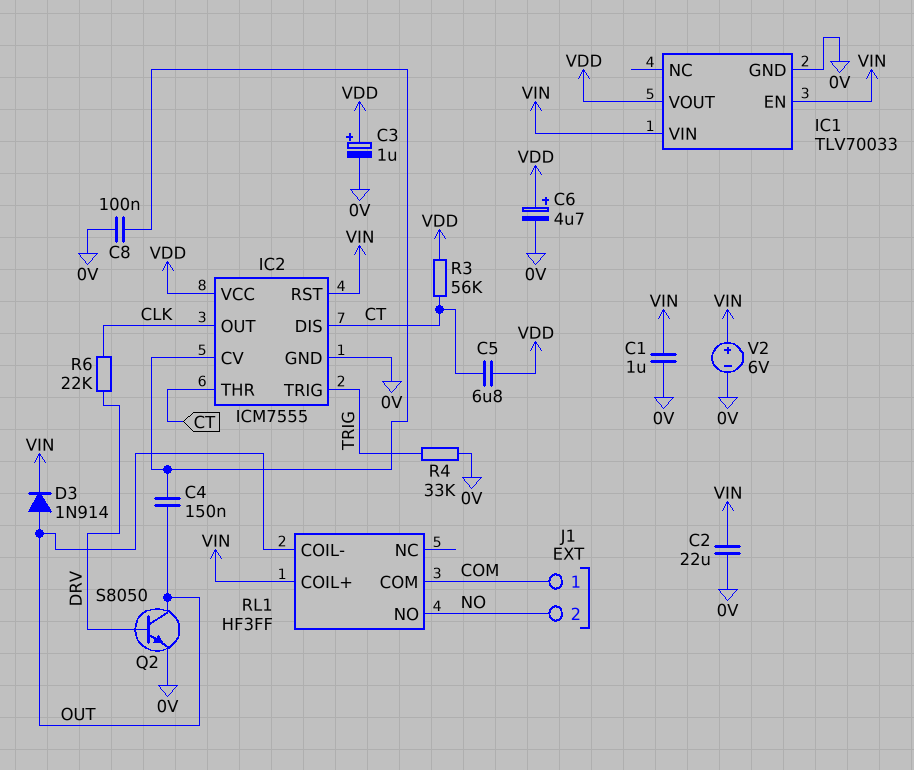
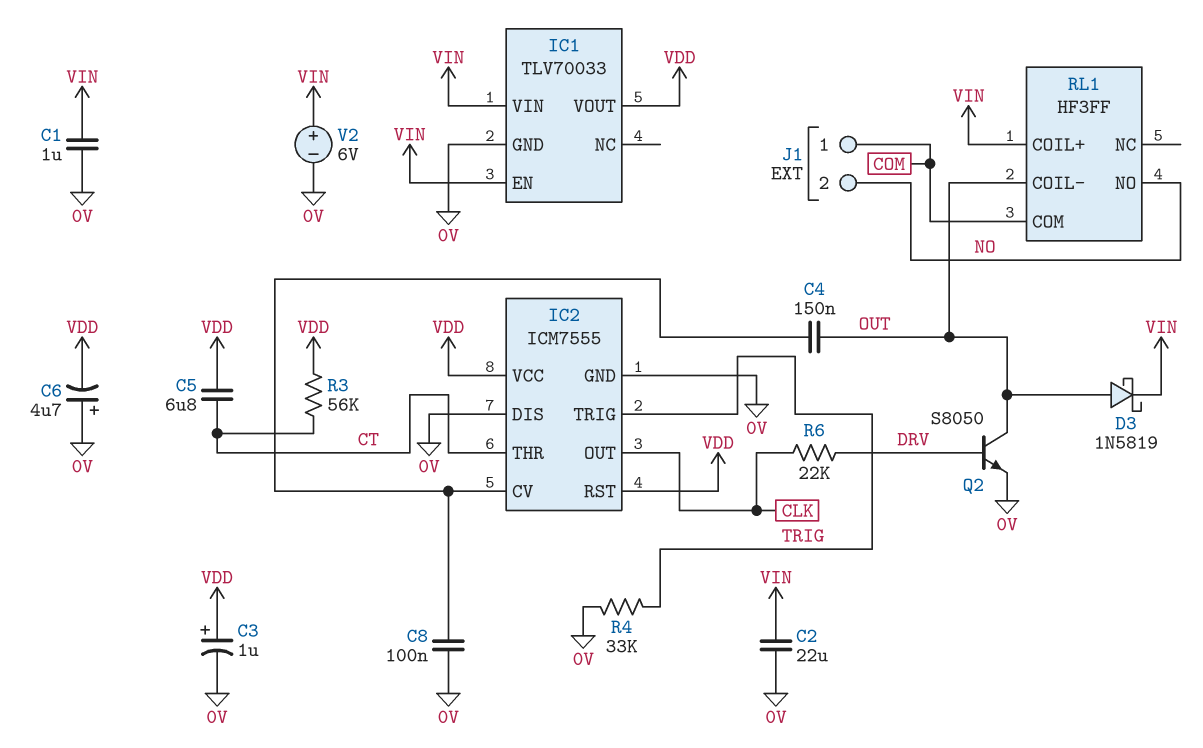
C6: 4.7uF (plus VDD, minus 0V) -> 4.7uF (plus 0V, minus VDD)
D3: diode 1N914 (A OUT, K VIN) -> schottky 1N5819 (A OUT, K VIN)
IC2 pin DIS: CT -> 0V
IC2 pin RST: VIN -> VDD

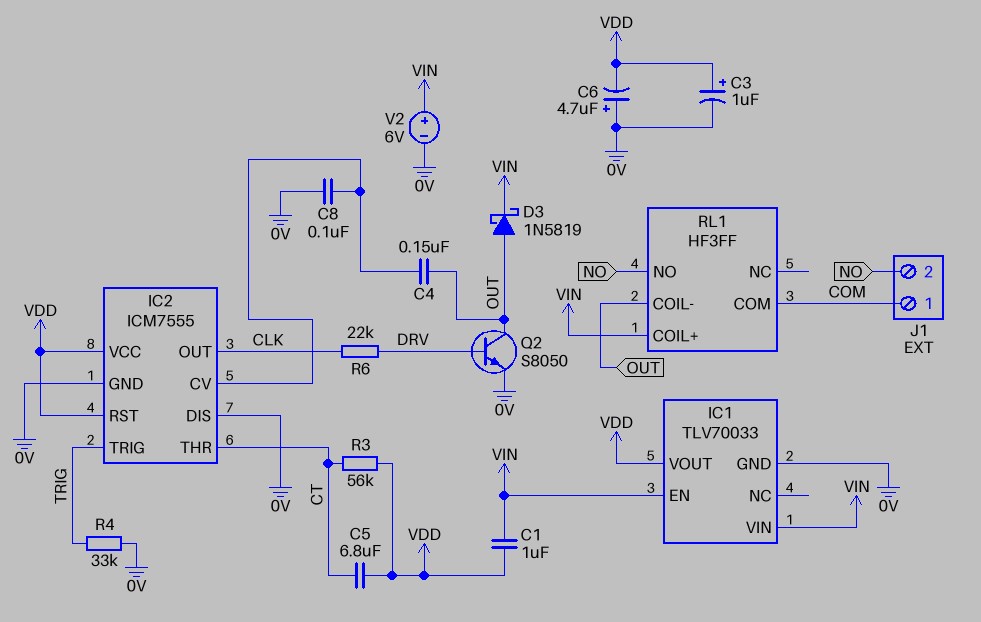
C1: 1uF (0V, VIN) -> 1uF (VDD, VIN)
C2: 22uF (0V, VIN) -> none

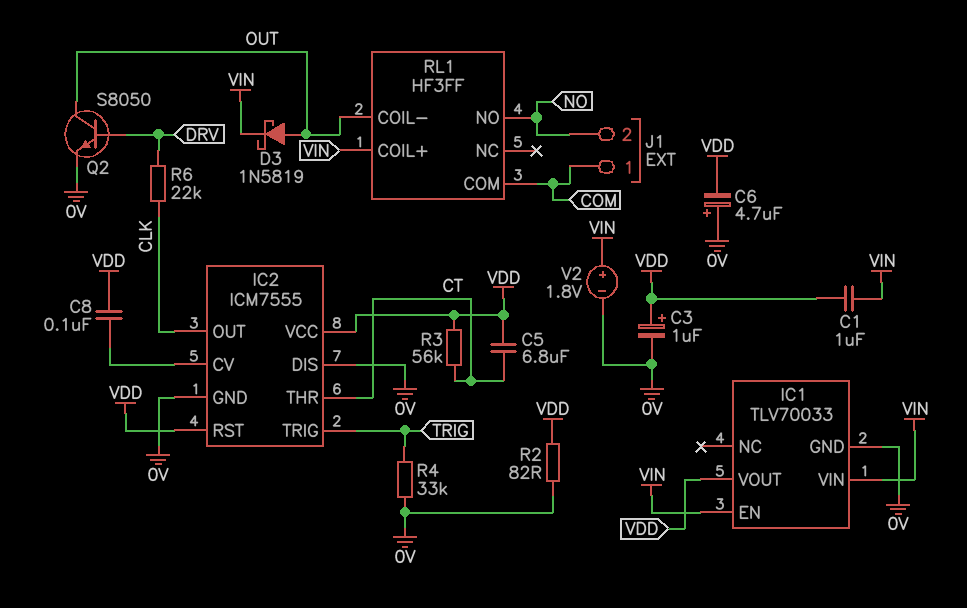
C4: 150nF (IC2/CV, OUT) -> none
C8: 100nF (0V, IC2/CV) -> 100nF (IC2/CV, VDD)
R2: none -> 82 (0V, VDD)
V2: 6V (plus VIN, minus 0V) -> 1.8V (plus VIN, minus 0V)

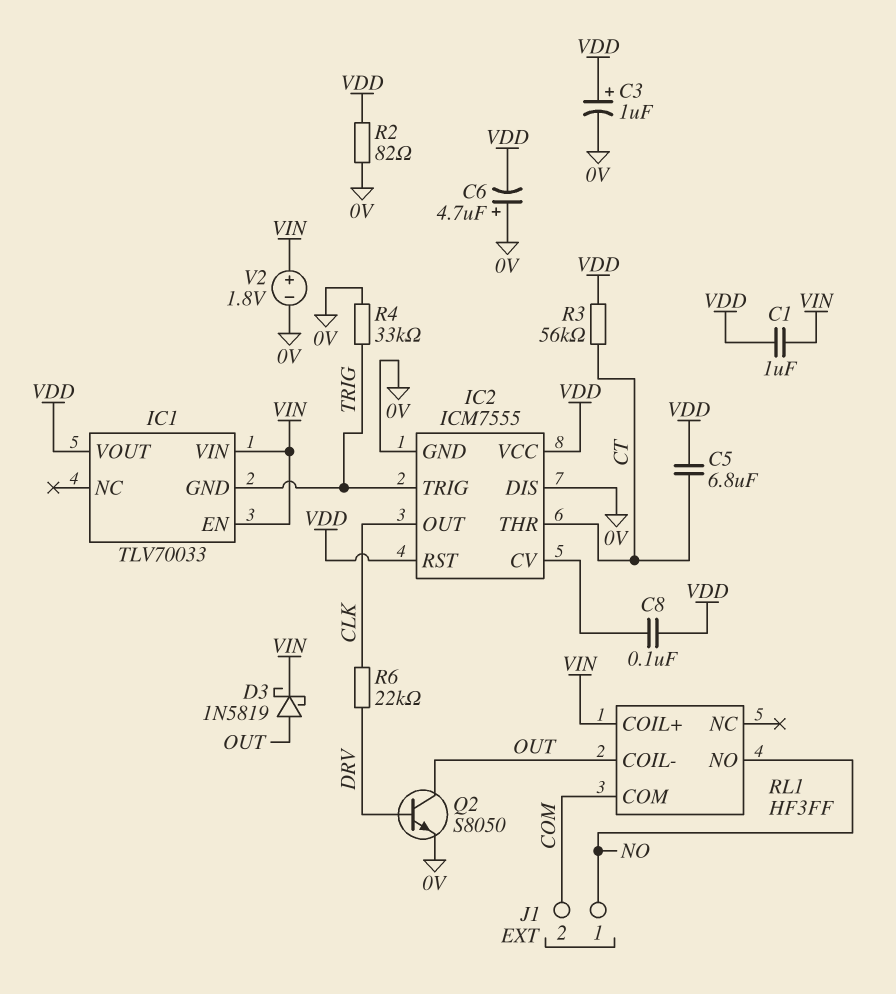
IC1 pin GND: 0V -> TRIG
J1 pin 1: COM -> NO
J1 pin 2: NO -> COM

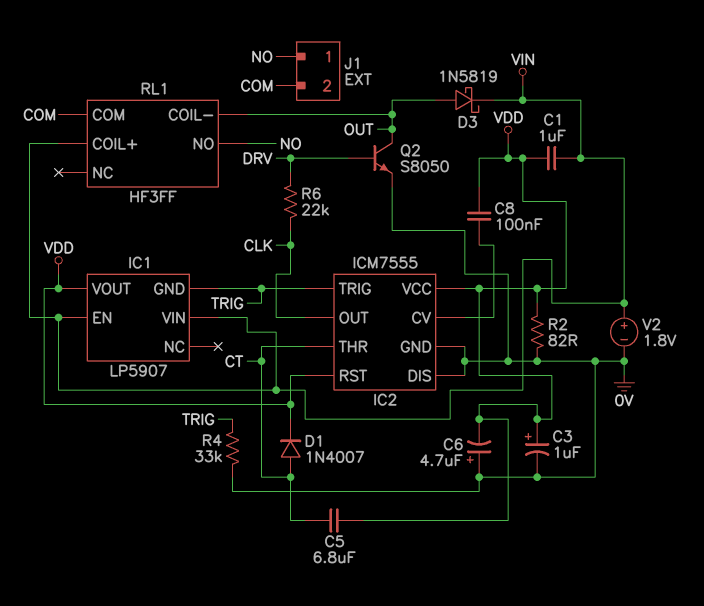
D1: none -> diode 1N4007 (A CT, K VDD)
IC1: TLV70033 -> LP5907
R3: 56k (CT, VDD) -> none

